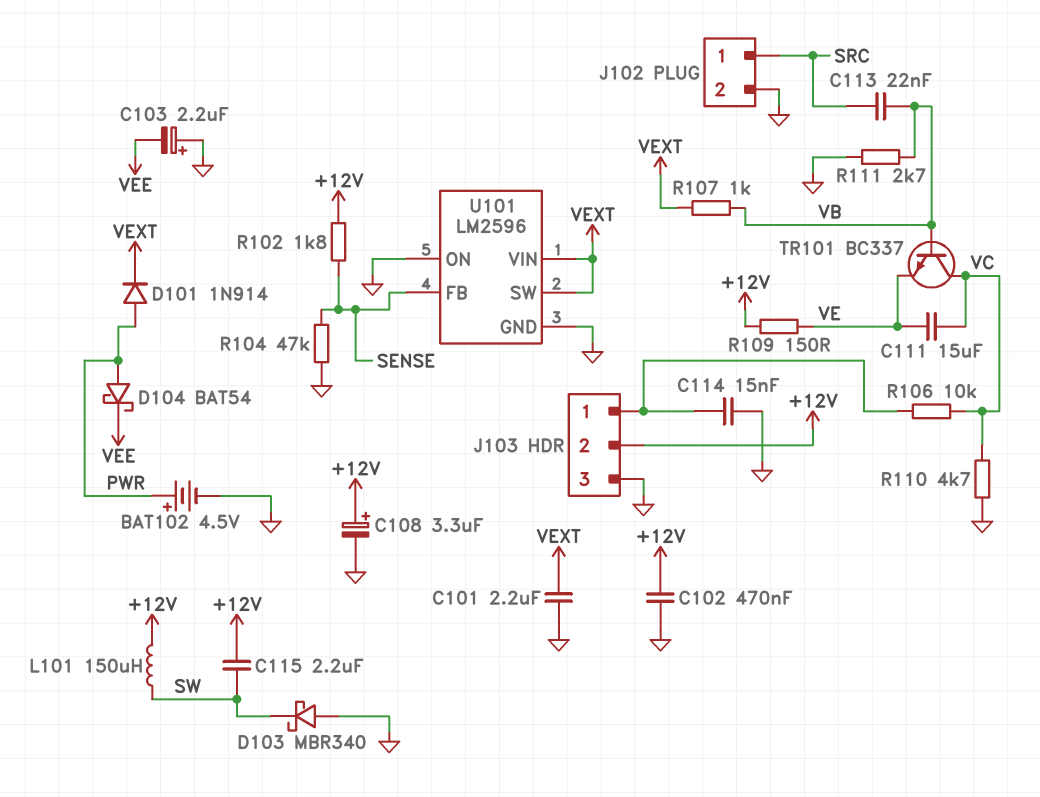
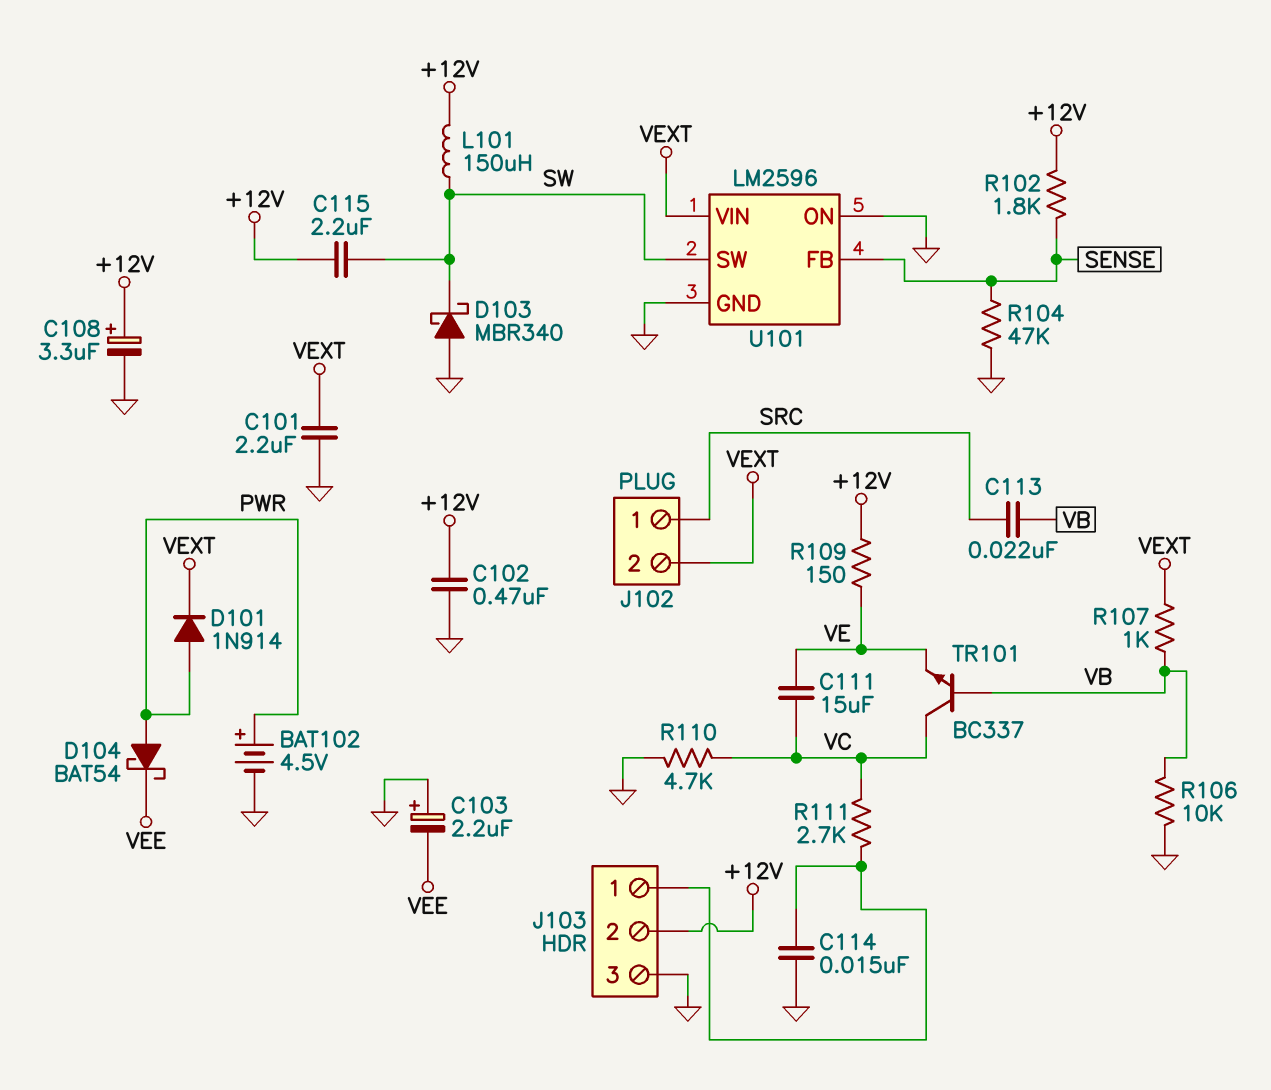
J102 pin 2: GND -> VEXT
R106: 10k (J103/1, VC) -> 10k (GND, VB)
R111: 2.7k (GND, VB) -> 2.7k (J103/1, VC)
U101 pin SW: VEXT -> SW

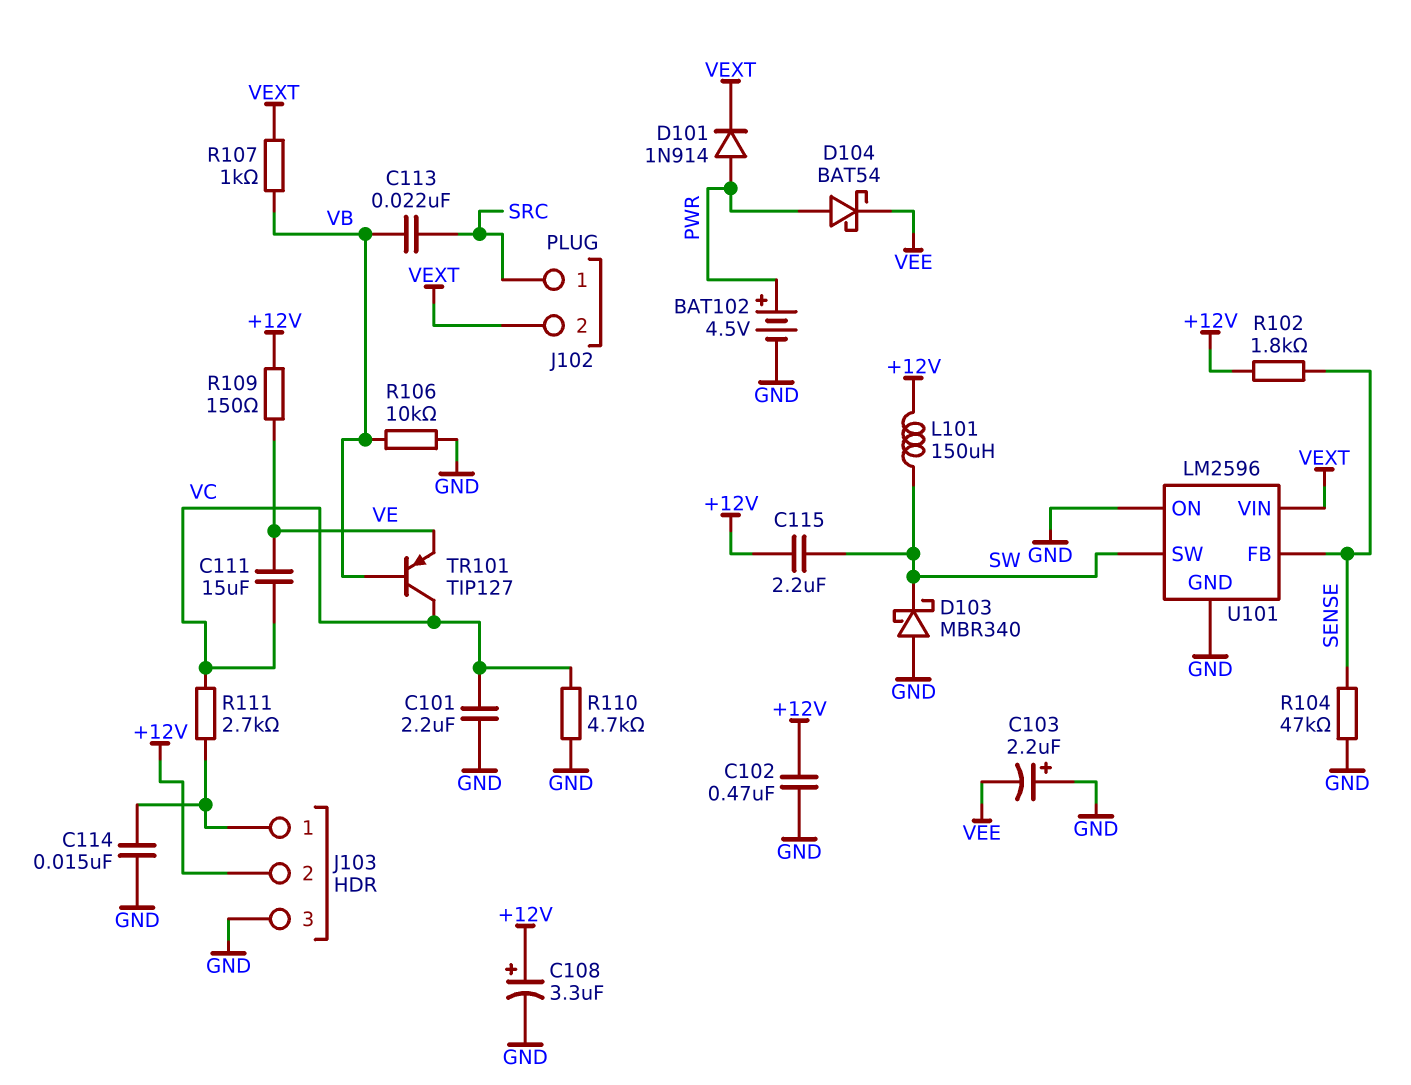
C101: 2.2uF (GND, VEXT) -> 2.2uF (GND, VC)
TR101: NPN BC337 (B VB, C VC, E VE) -> PNP TIP127 (B VB, C VC, E VE)

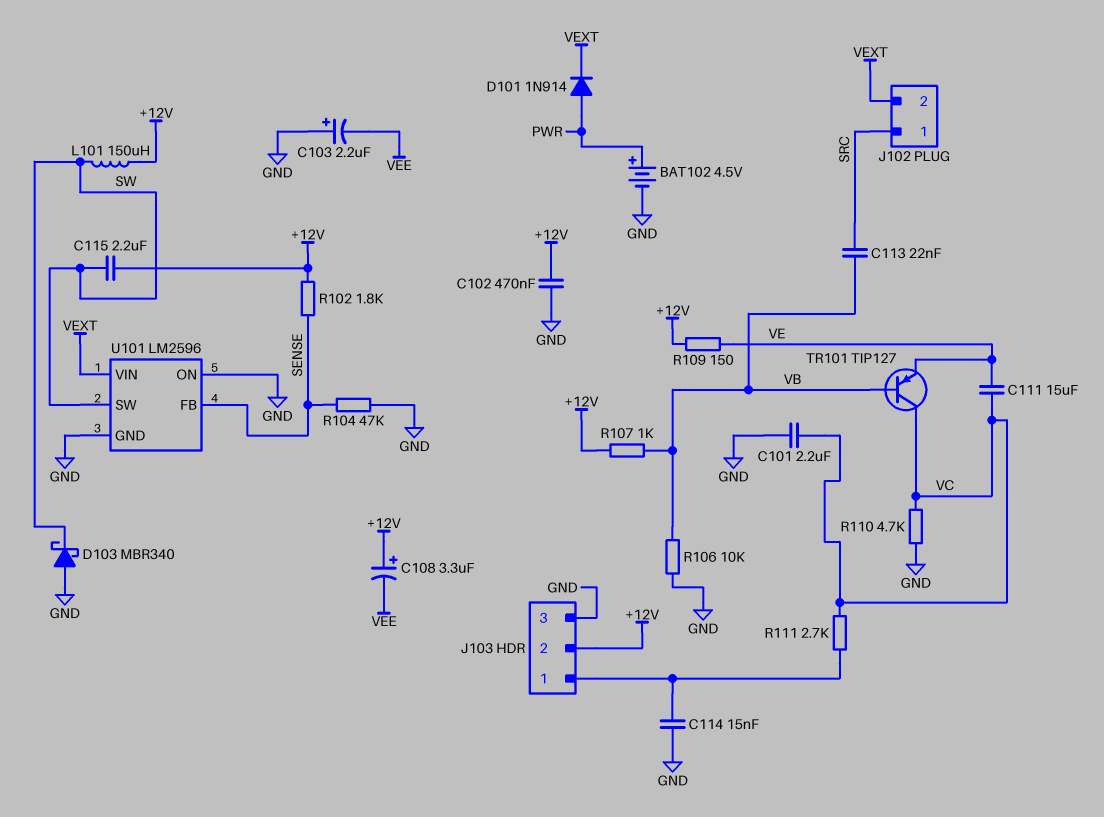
C108: 3.3uF (plus +12V, minus GND) -> 3.3uF (plus +12V, minus VEE)
D104: schottky BAT54 (A PWR, K VEE) -> none
R107: 1k (VB, VEXT) -> 1k (+12V, VB)

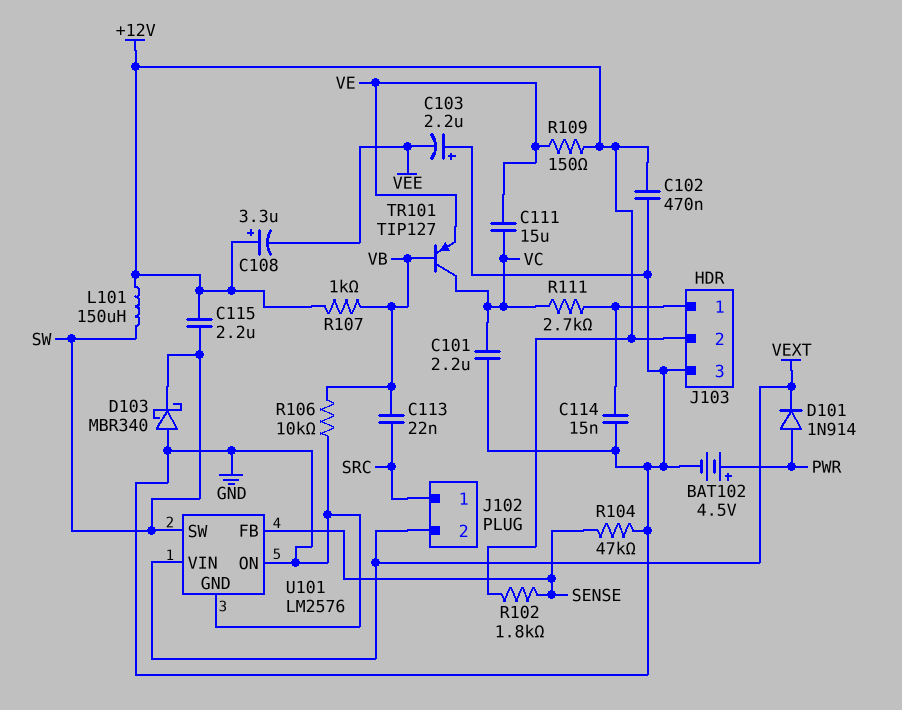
R110: 4.7k (GND, VC) -> none
U101: LM2596 -> LM2576

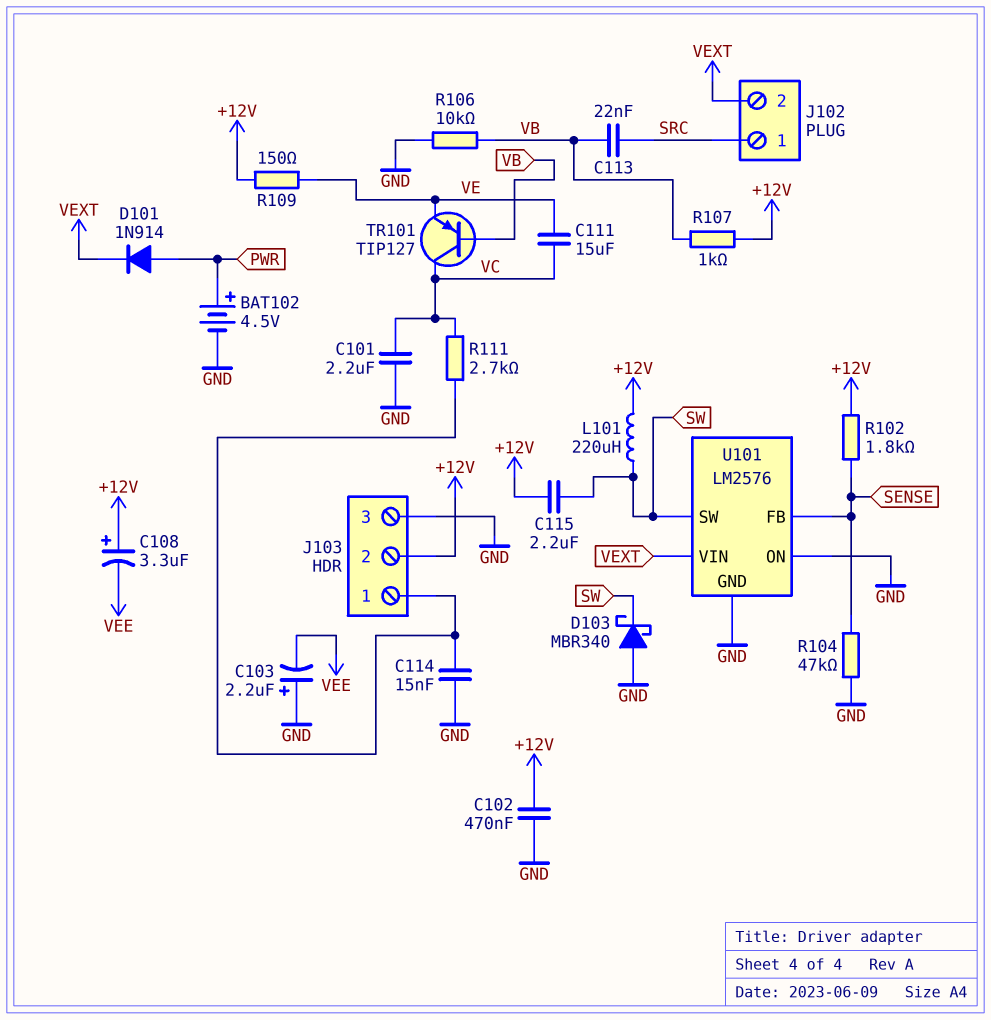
L101: 150uH (+12V, SW) -> 220uH (+12V, SW)

